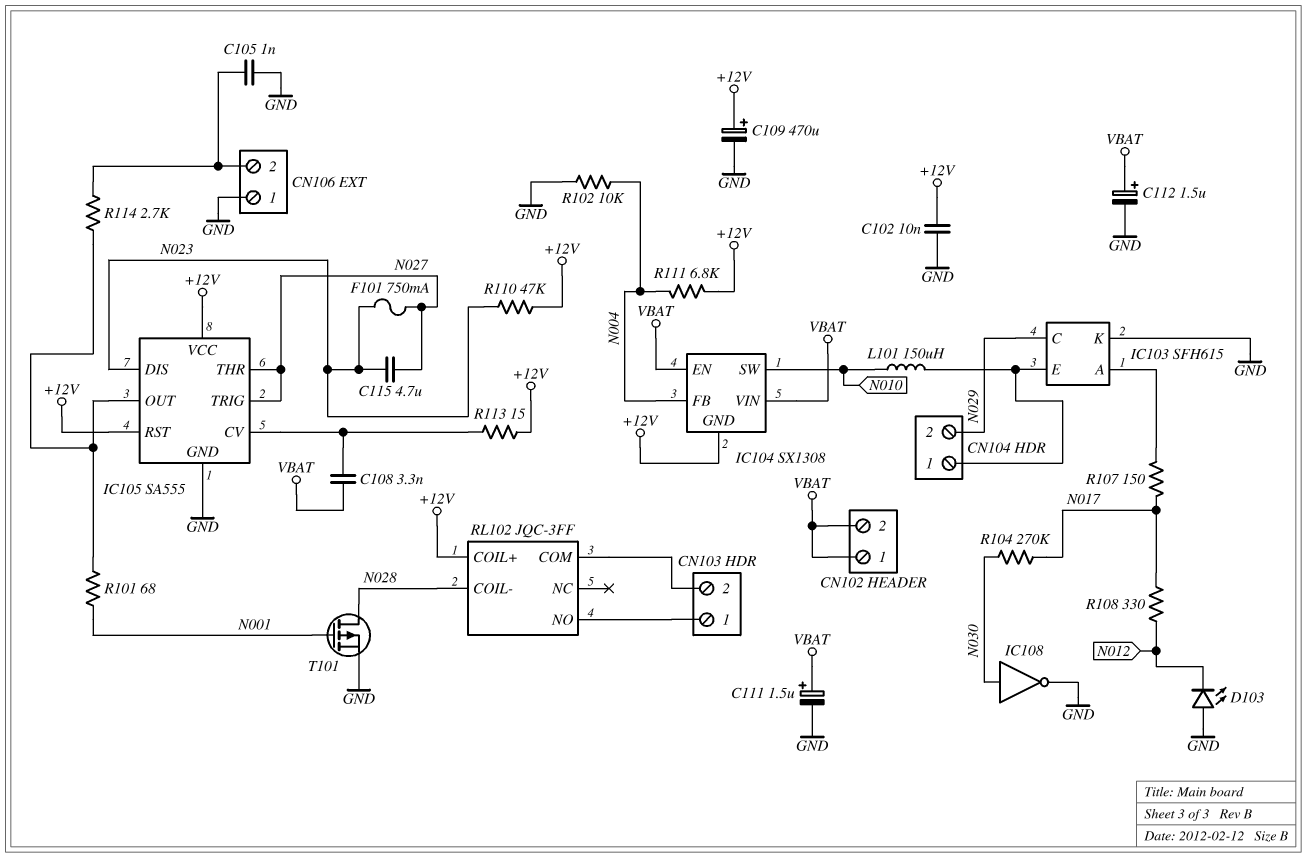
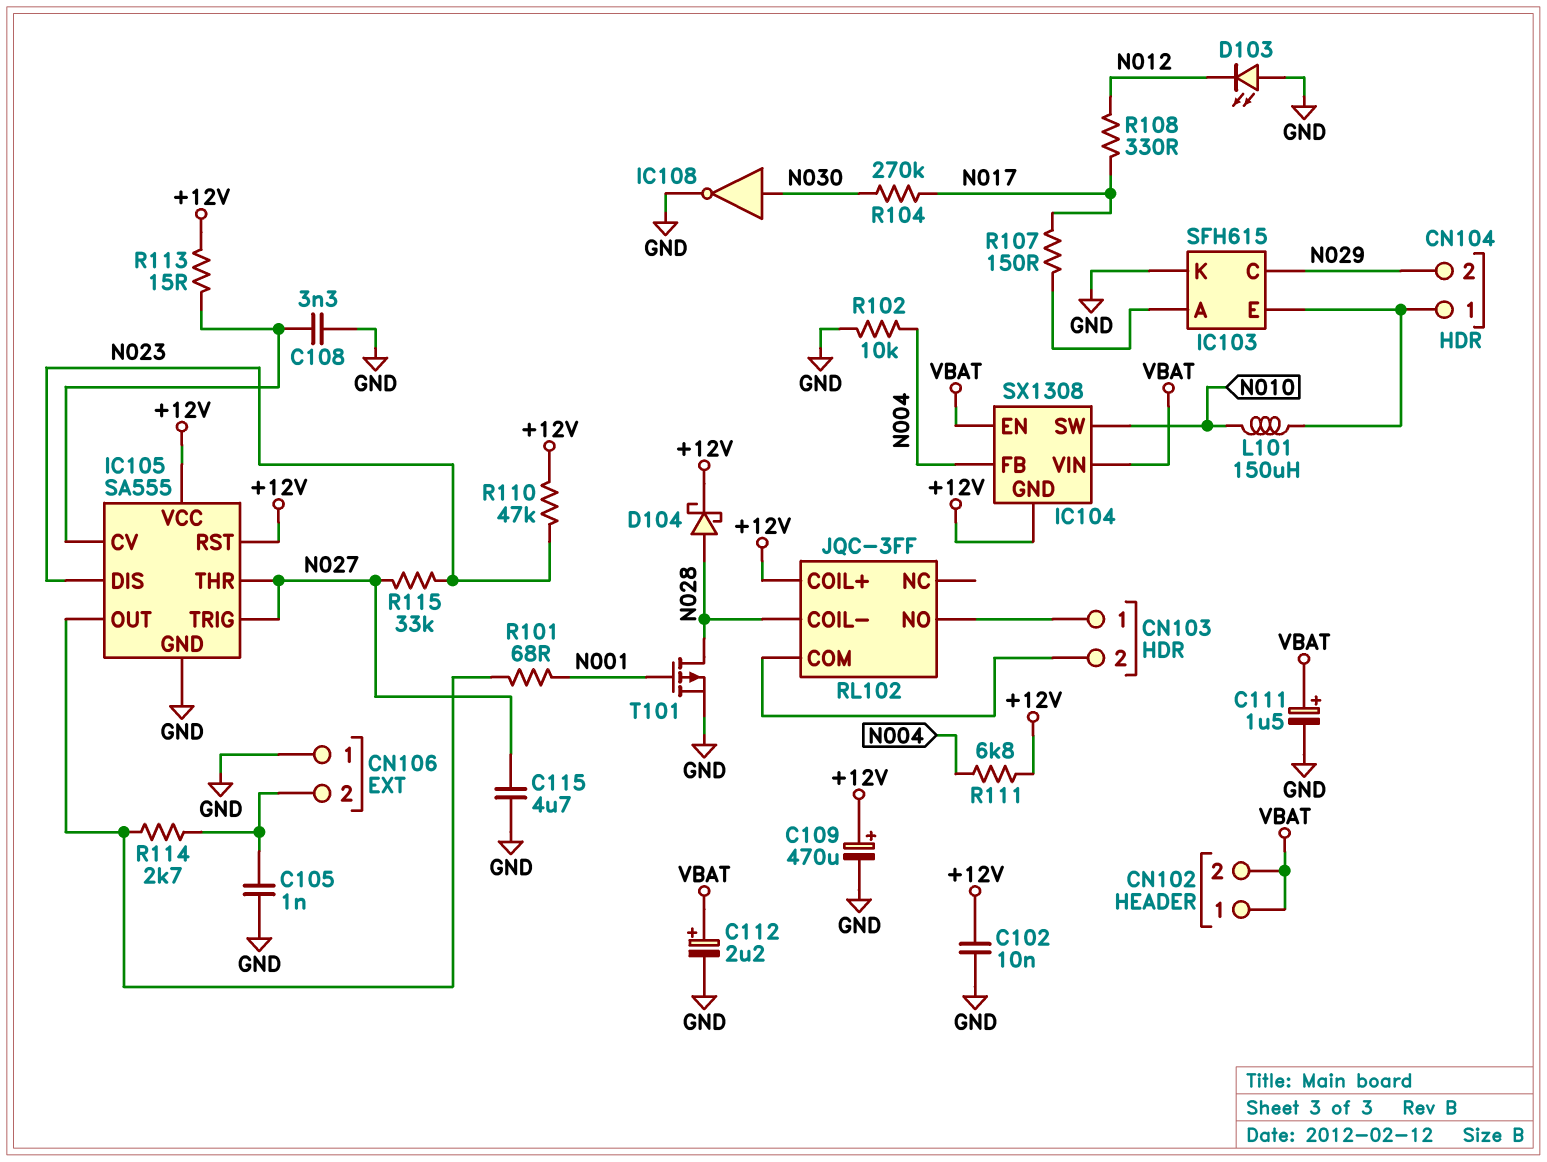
C108: 3.3nF (IC105/CV, VBAT) -> 3.3nF (GND, IC105/CV)
C112: 1.5uF (plus VBAT, minus GND) -> 2.2uF (plus VBAT, minus GND)
C115: 4.7uF (N023, N027) -> 4.7uF (GND, N027)
D104: none -> schottky (A N028, K +12V)
F101: 750mA (N023, N027) -> none
R115: none -> 33k (N023, N027)

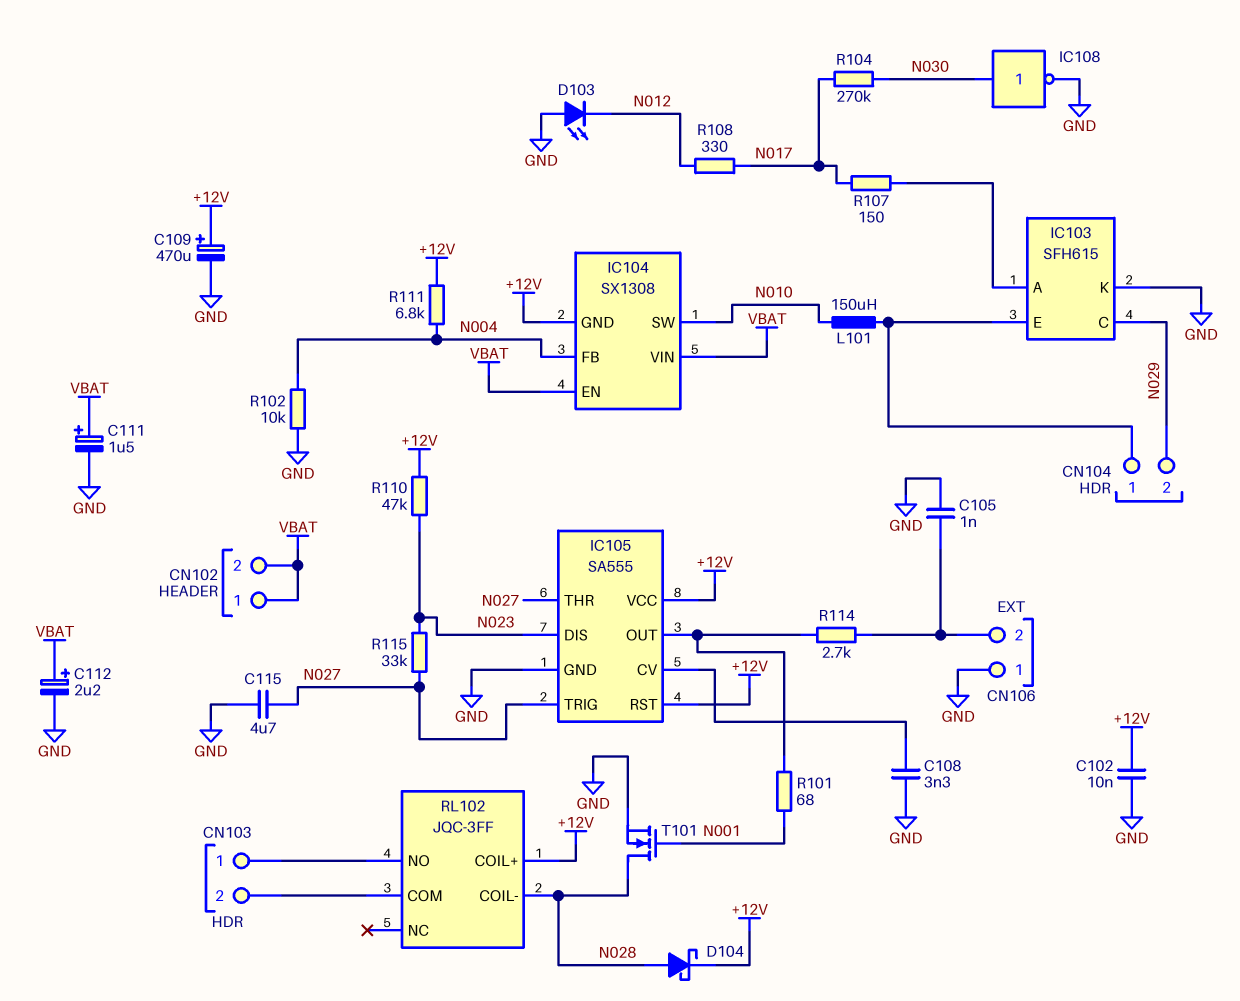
R113: 15 (+12V, IC105/CV) -> none
T101: PMOS (G N001, D N028, S GND) -> NMOS (G N001, D N028, S GND)

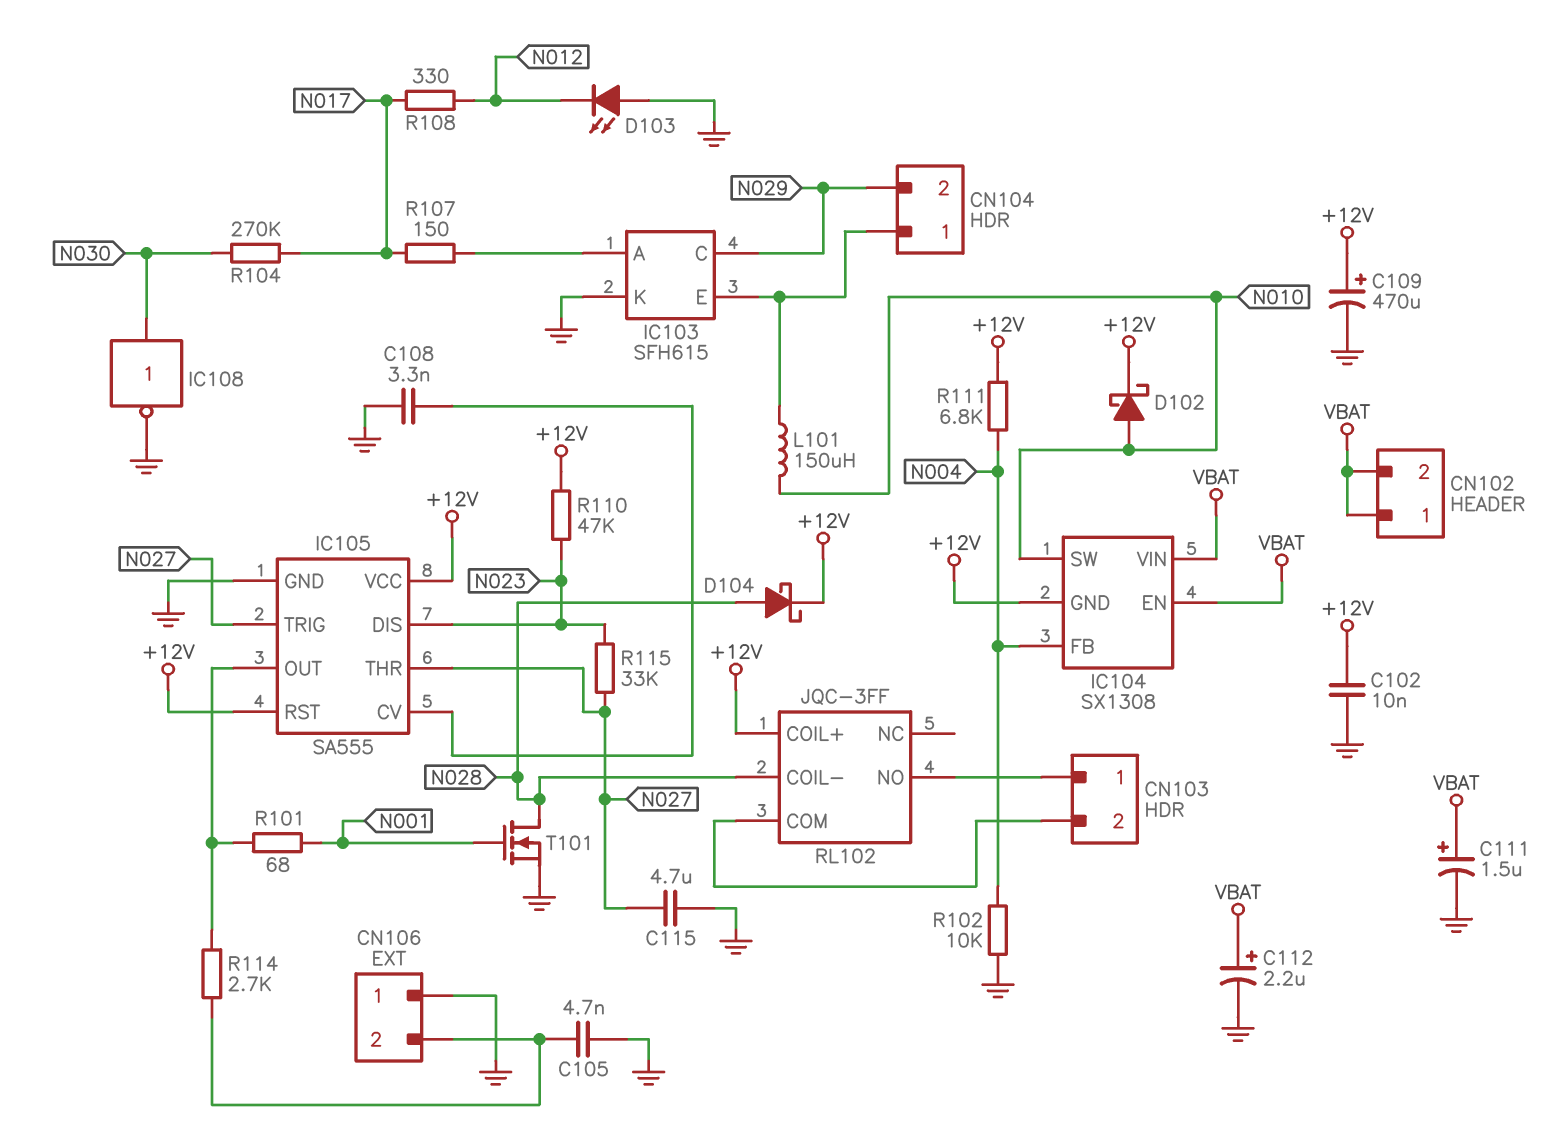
C105: 1nF (CN106/2, GND) -> 4.7nF (CN106/2, GND)
D102: none -> schottky (A N010, K +12V)

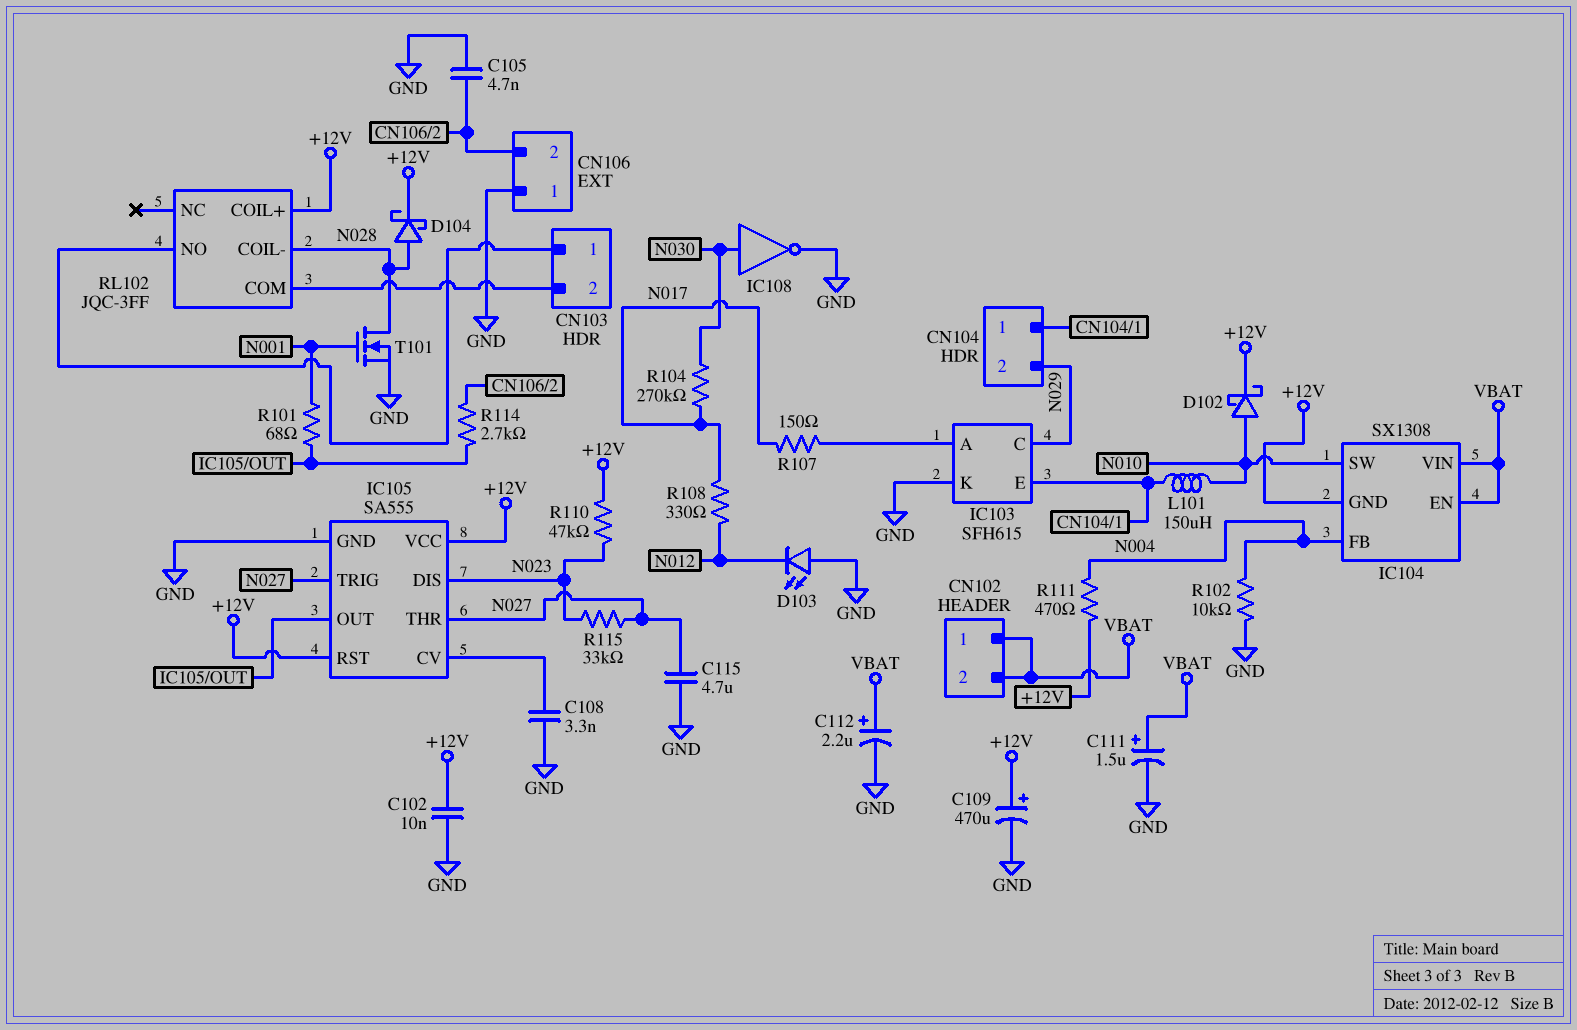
R111: 6.8k (+12V, N004) -> 470 (+12V, N004)

